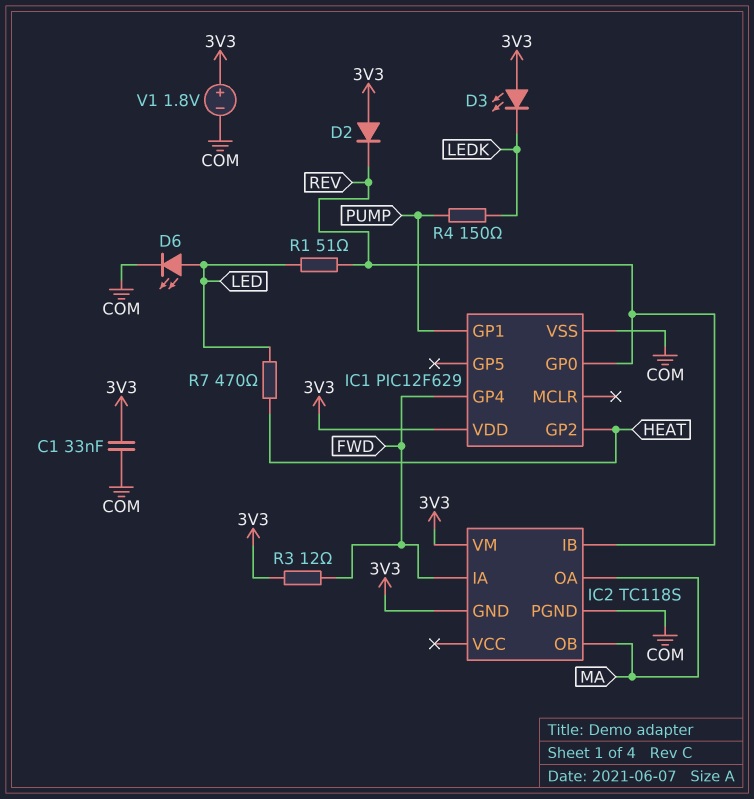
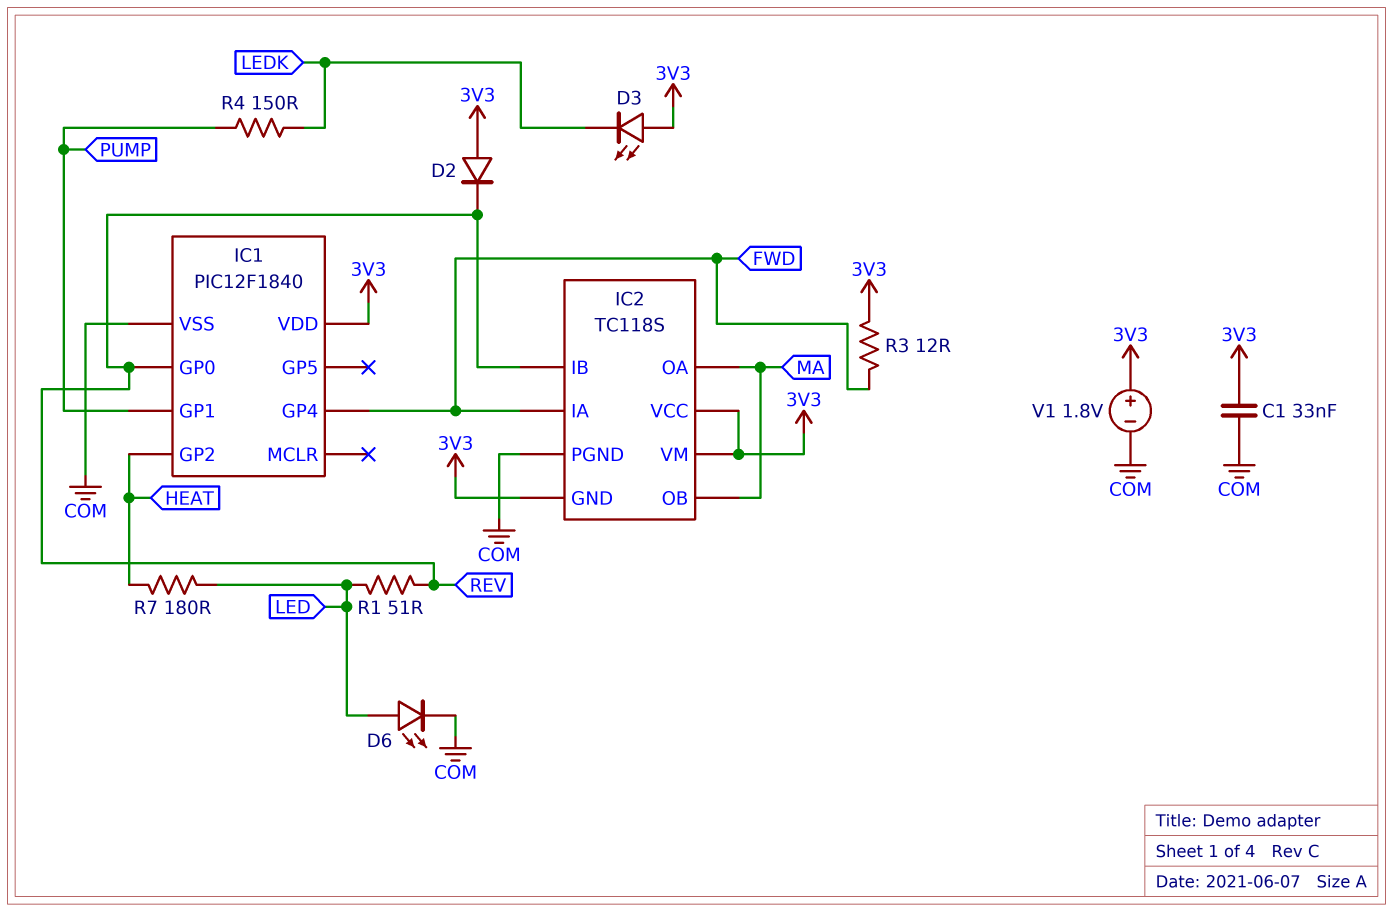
IC1: PIC12F629 -> PIC12F1840
IC2 pin VCC: none -> 3V3
R7: 470 (HEAT, LED) -> 180 (HEAT, LED)

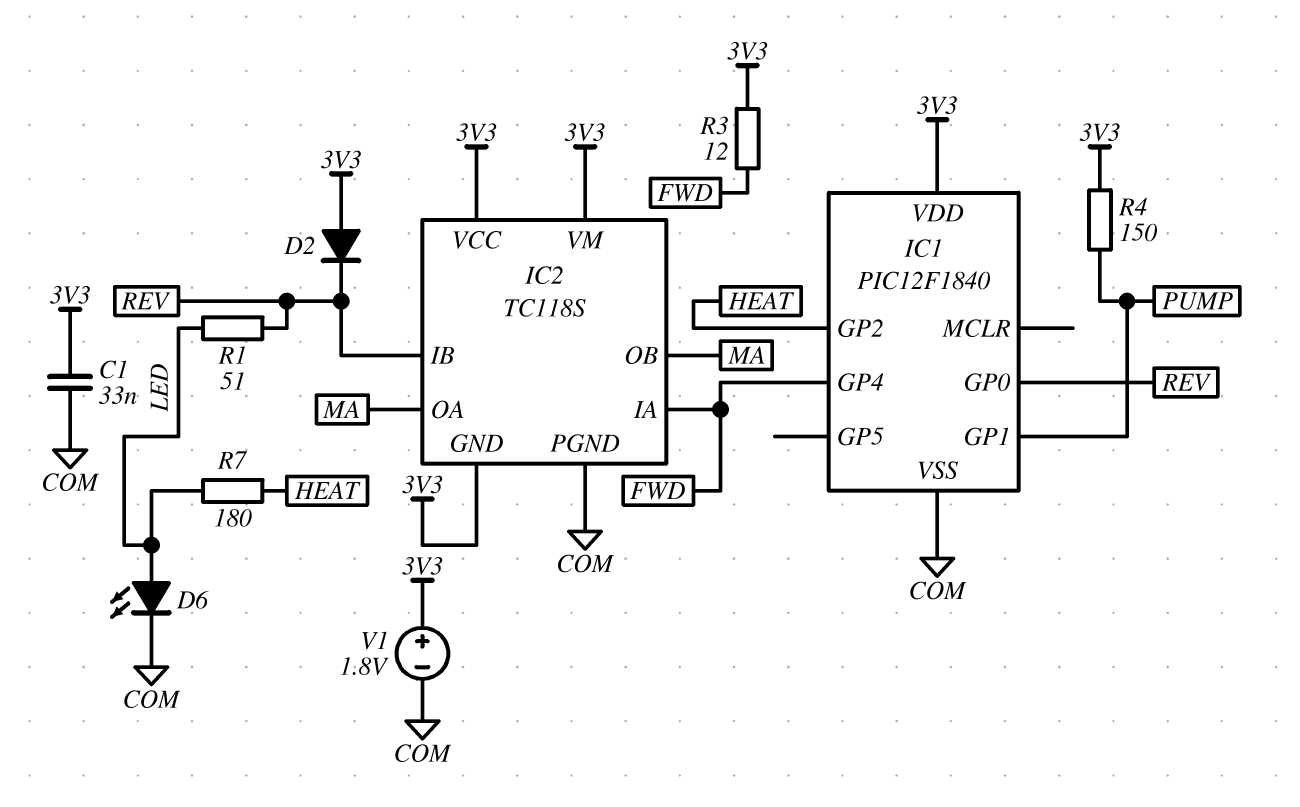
D3: LED (A 3V3, K LEDK) -> none
R4: 150 (LEDK, PUMP) -> 150 (3V3, PUMP)

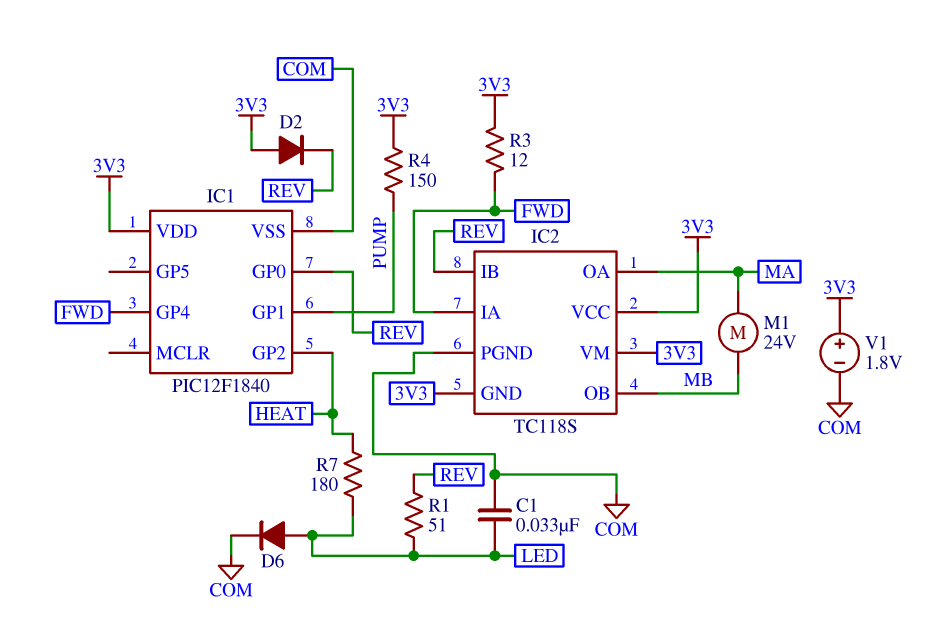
C1: 33nF (3V3, COM) -> 33nF (COM, LED)
D6: LED (A LED, K COM) -> diode (A LED, K COM)
IC2 pin OB: MA -> MB
M1: none -> motor 24V (MA, MB)

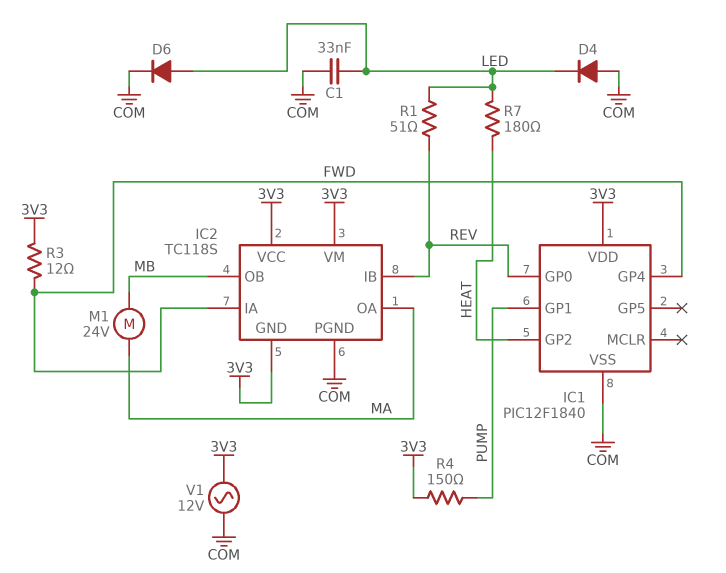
D2: diode (A 3V3, K REV) -> none
D4: none -> diode (A COM, K LED)
V1: 1.8V (plus 3V3, minus COM) -> AC 12V (3V3, COM)

